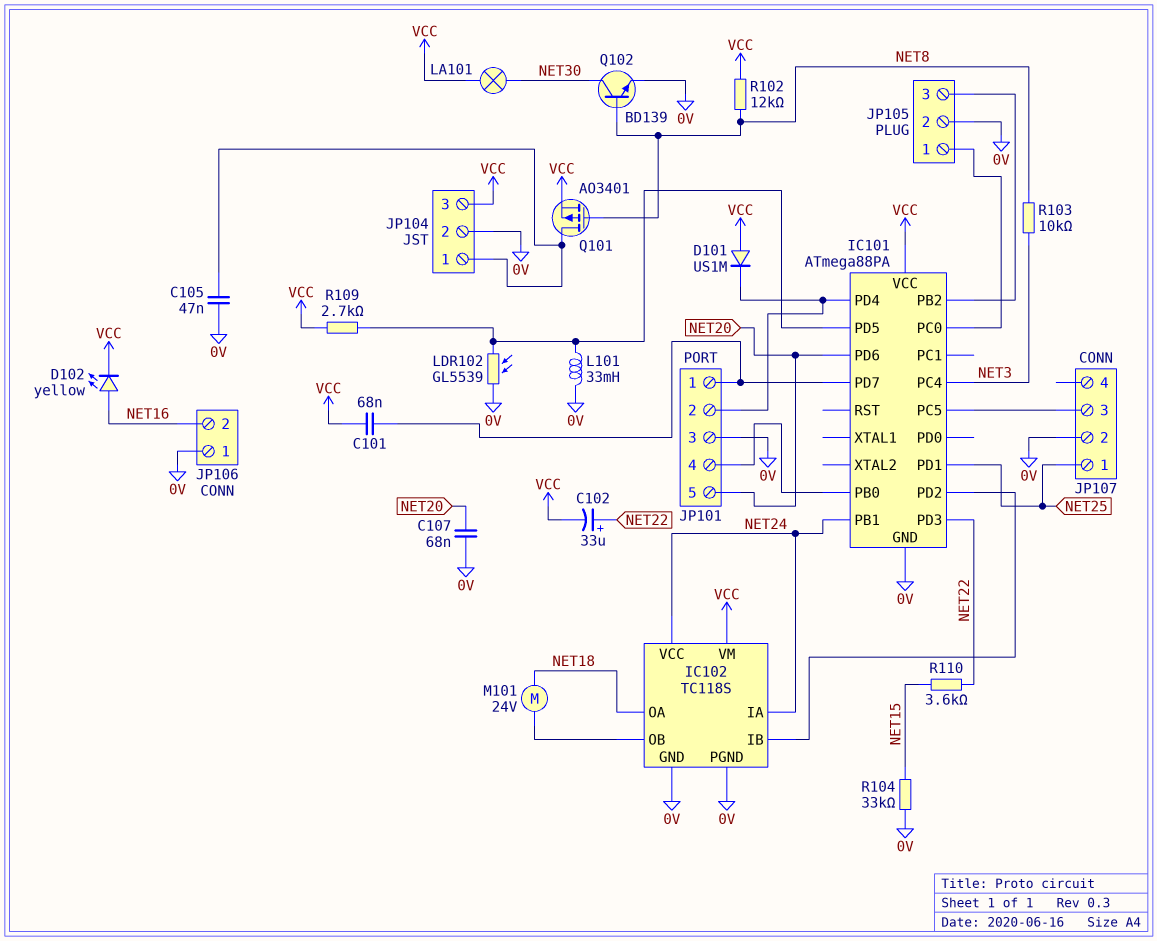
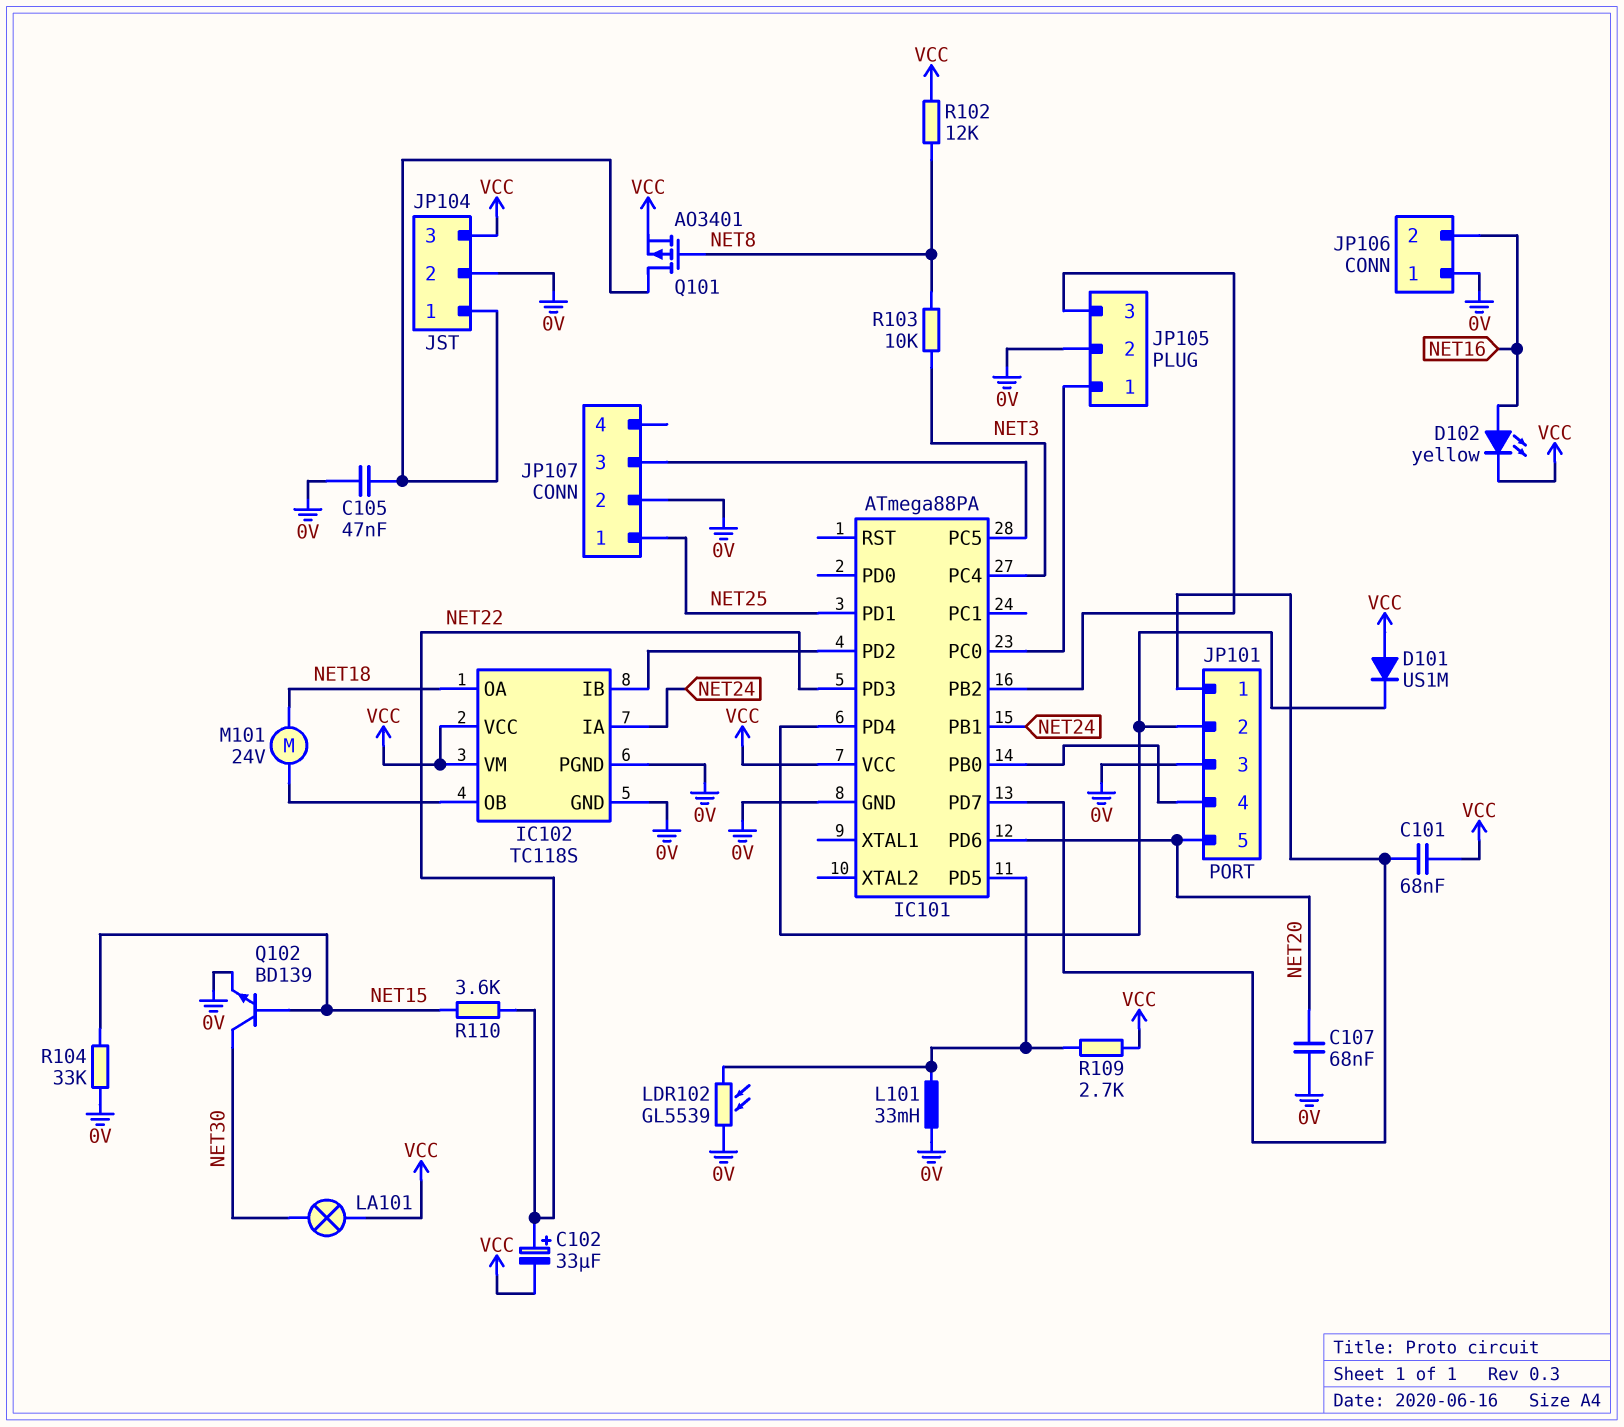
IC102 pin VCC: NET24 -> VCC
Q102: NPN BD139 (B NET8, C NET30, E 0V) -> NPN BD139 (B NET15, C NET30, E 0V)

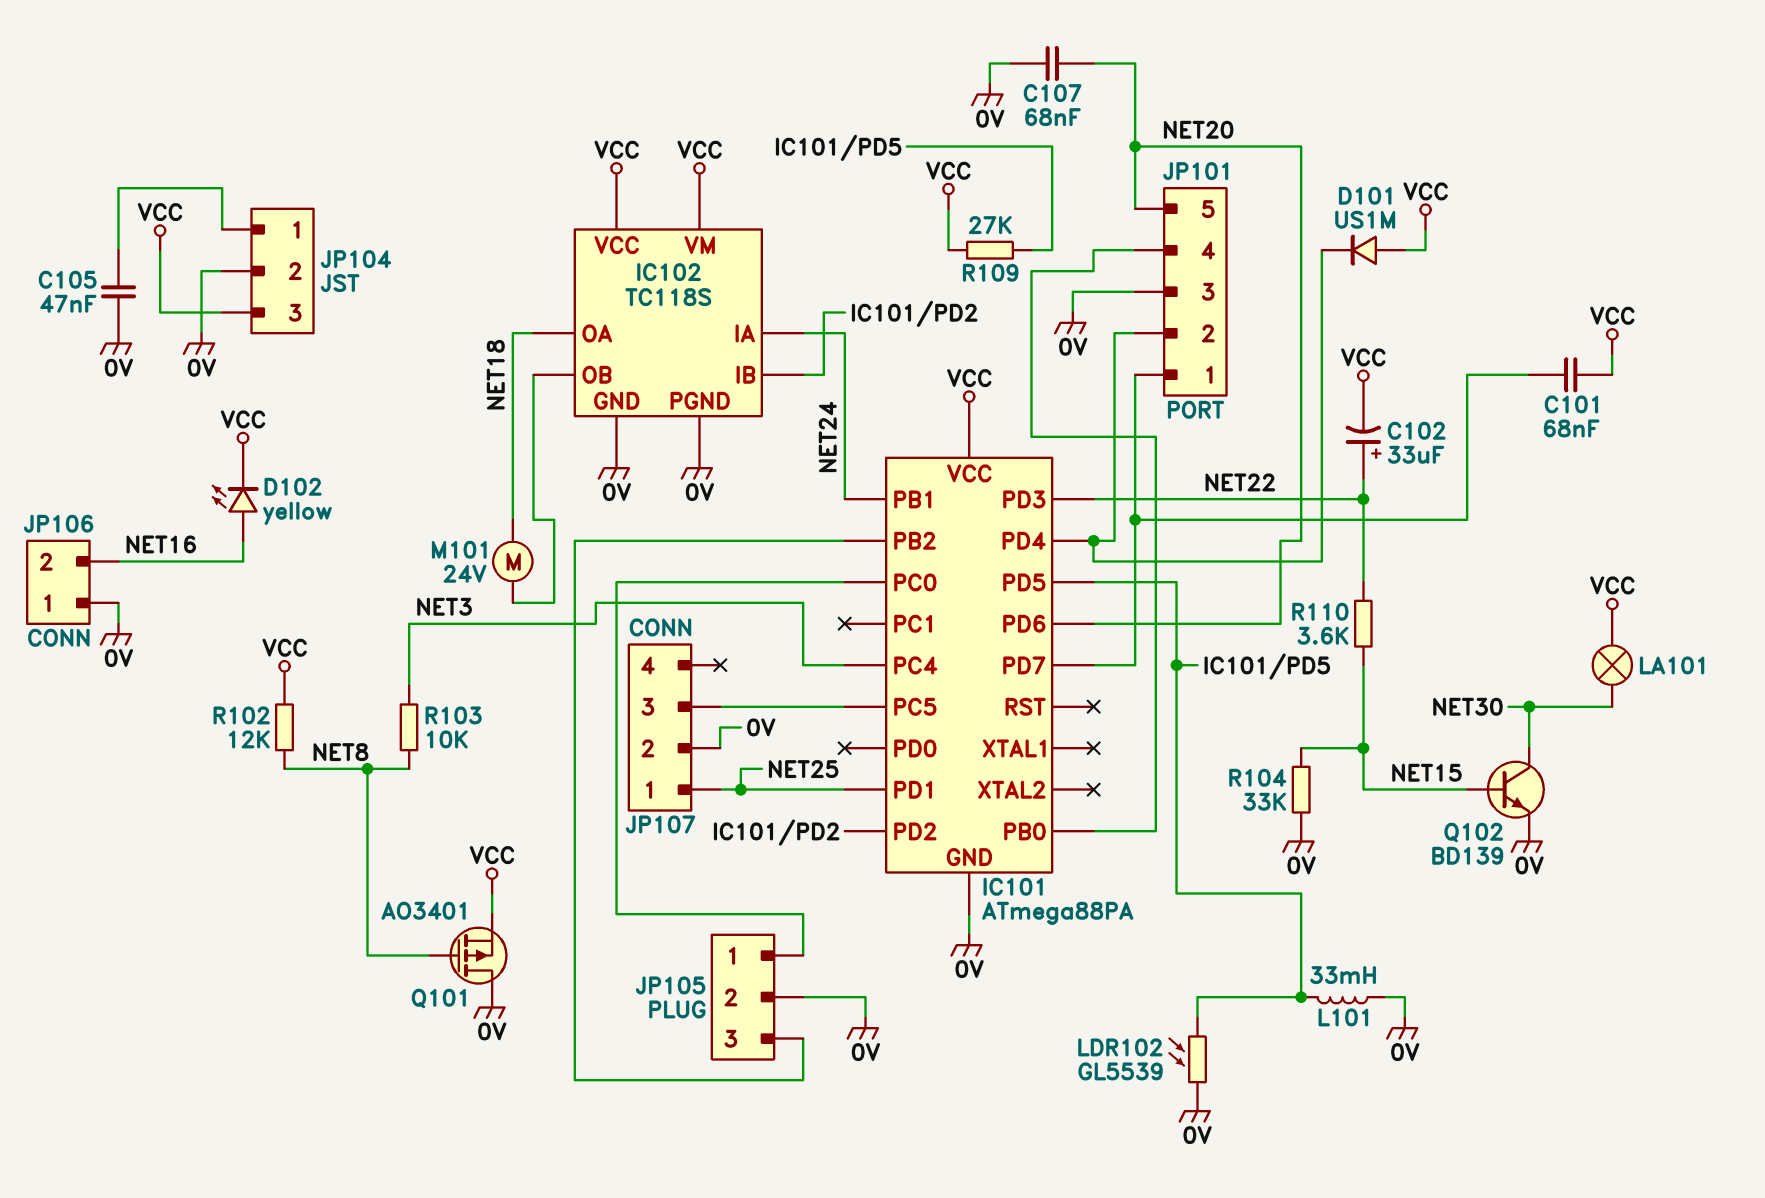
Q101: PMOS AO3401 (G NET8, D JP104/1, S VCC) -> PMOS AO3401 (G NET8, D 0V, S VCC)
R109: 2.7k (IC101/PD5, VCC) -> 27k (IC101/PD5, VCC)

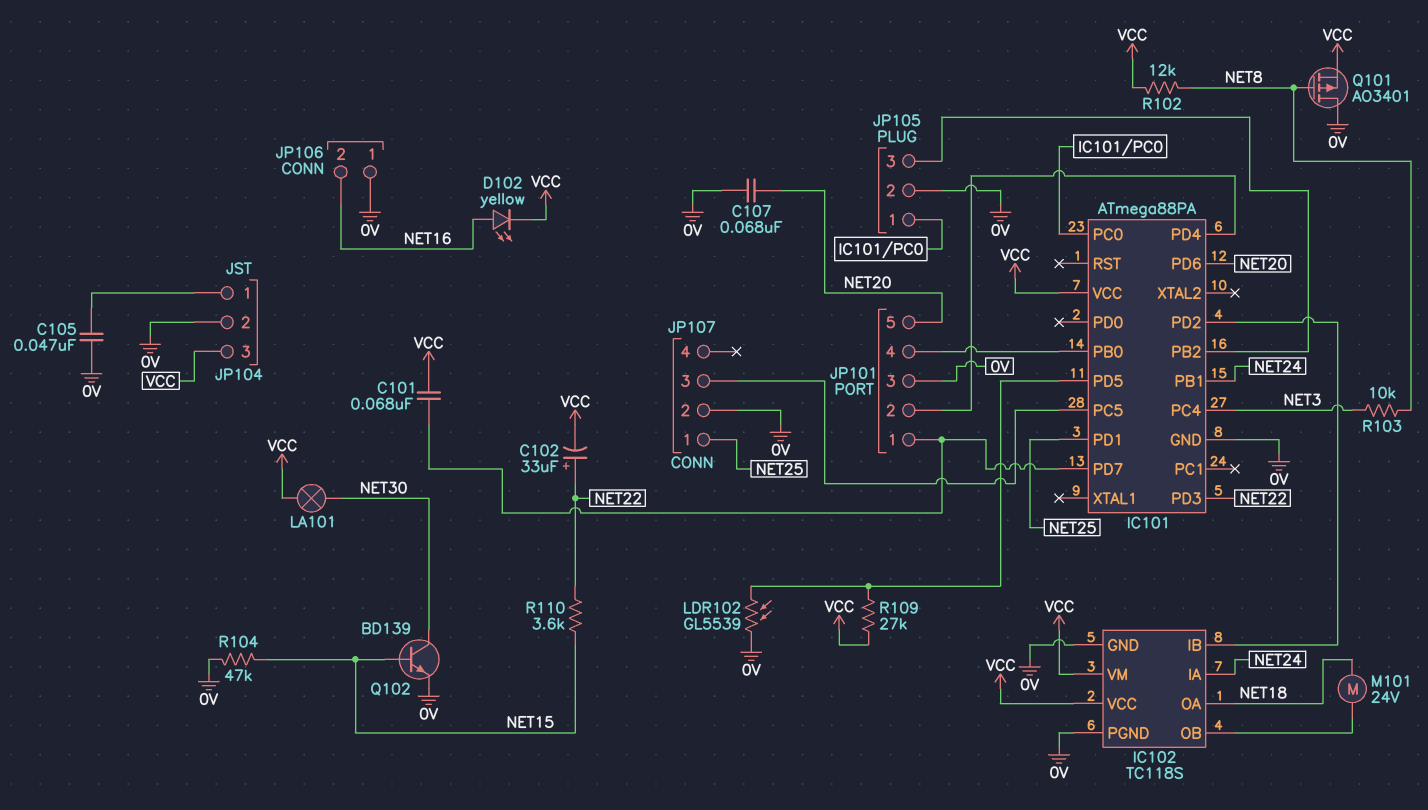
D101: diode US1M (A VCC, K IC101/PD4) -> none
L101: 33mH (0V, IC101/PD5) -> none
R104: 33k (0V, NET15) -> 47k (0V, NET15)

